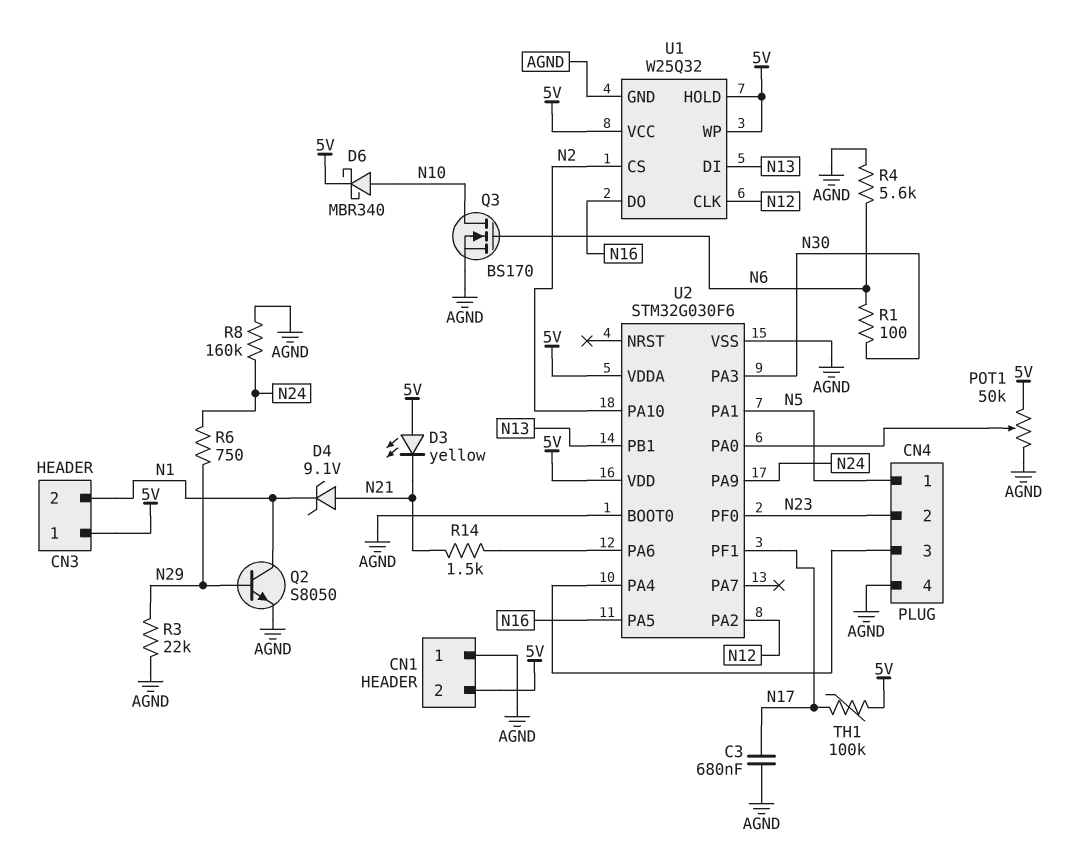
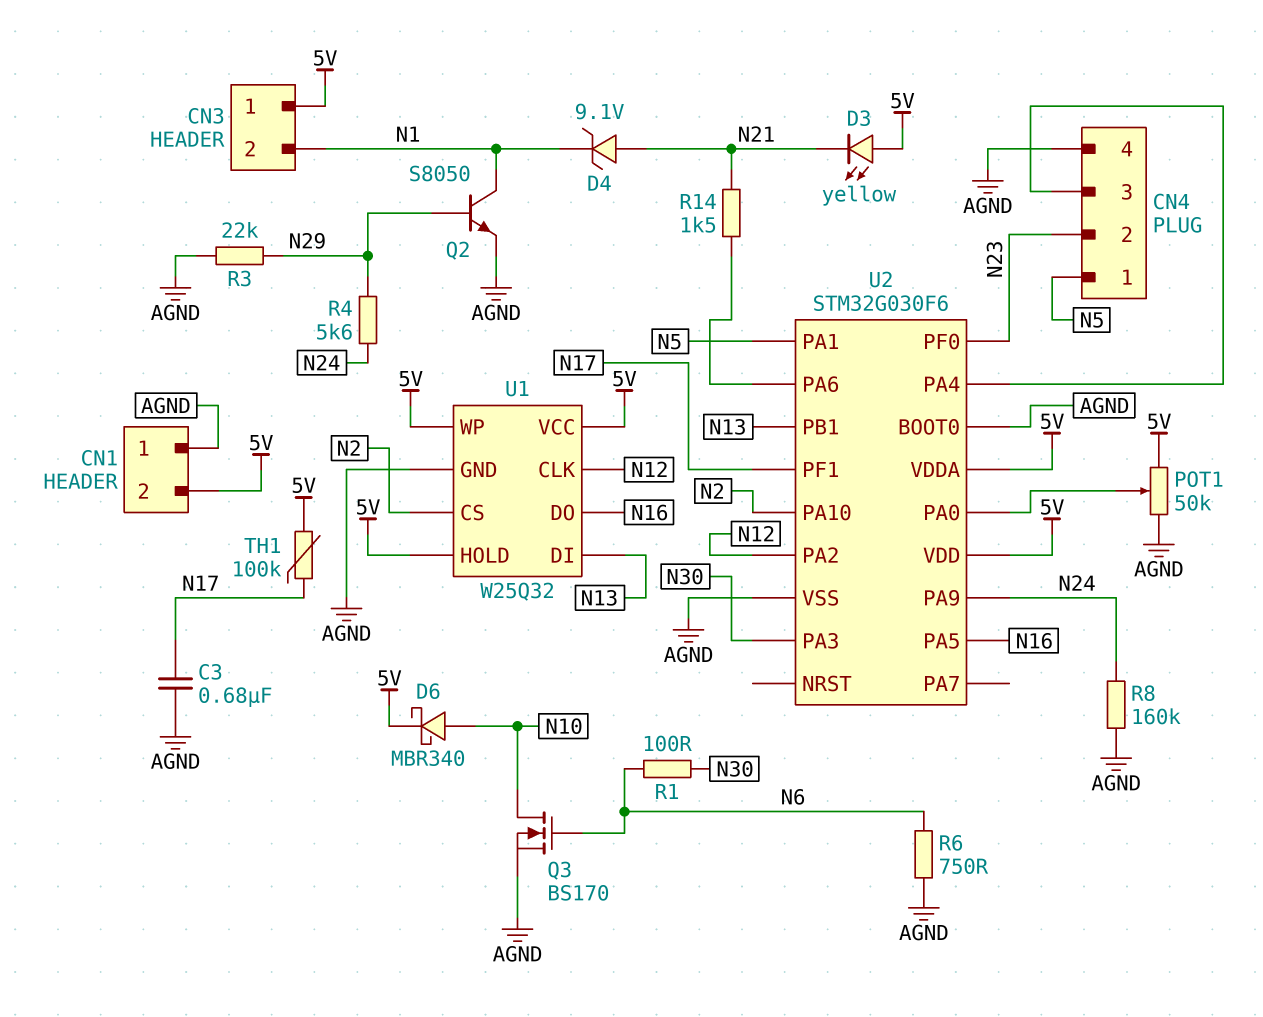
R4: 5.6k (AGND, N6) -> 5.6k (N24, N29)
R6: 750 (N24, N29) -> 750 (AGND, N6)

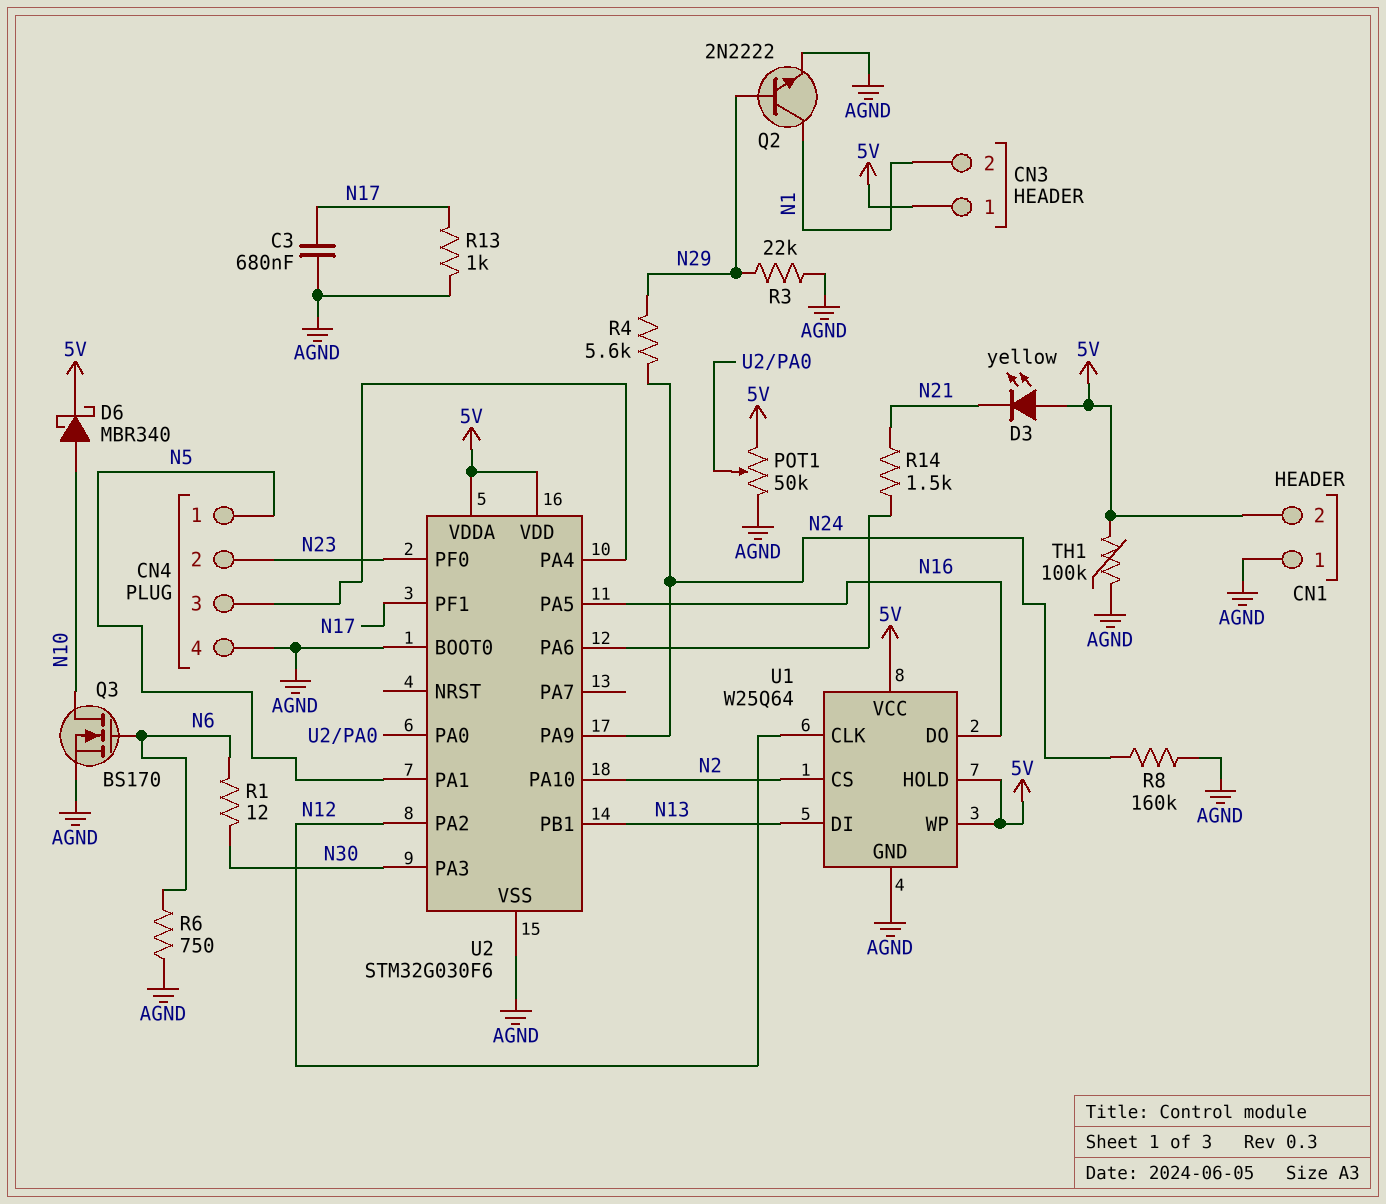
D4: zener 9.1V (A N21, K N1) -> none
Q2: NPN S8050 (B N29, C N1, E AGND) -> NPN 2N2222 (B N29, C N1, E AGND)
R1: 100 (N6, N30) -> 12 (N6, N30)
R13: none -> 1k (AGND, N17)
TH1: 100k (5V, N17) -> 100k (5V, AGND)
U1: W25Q32 -> W25Q64

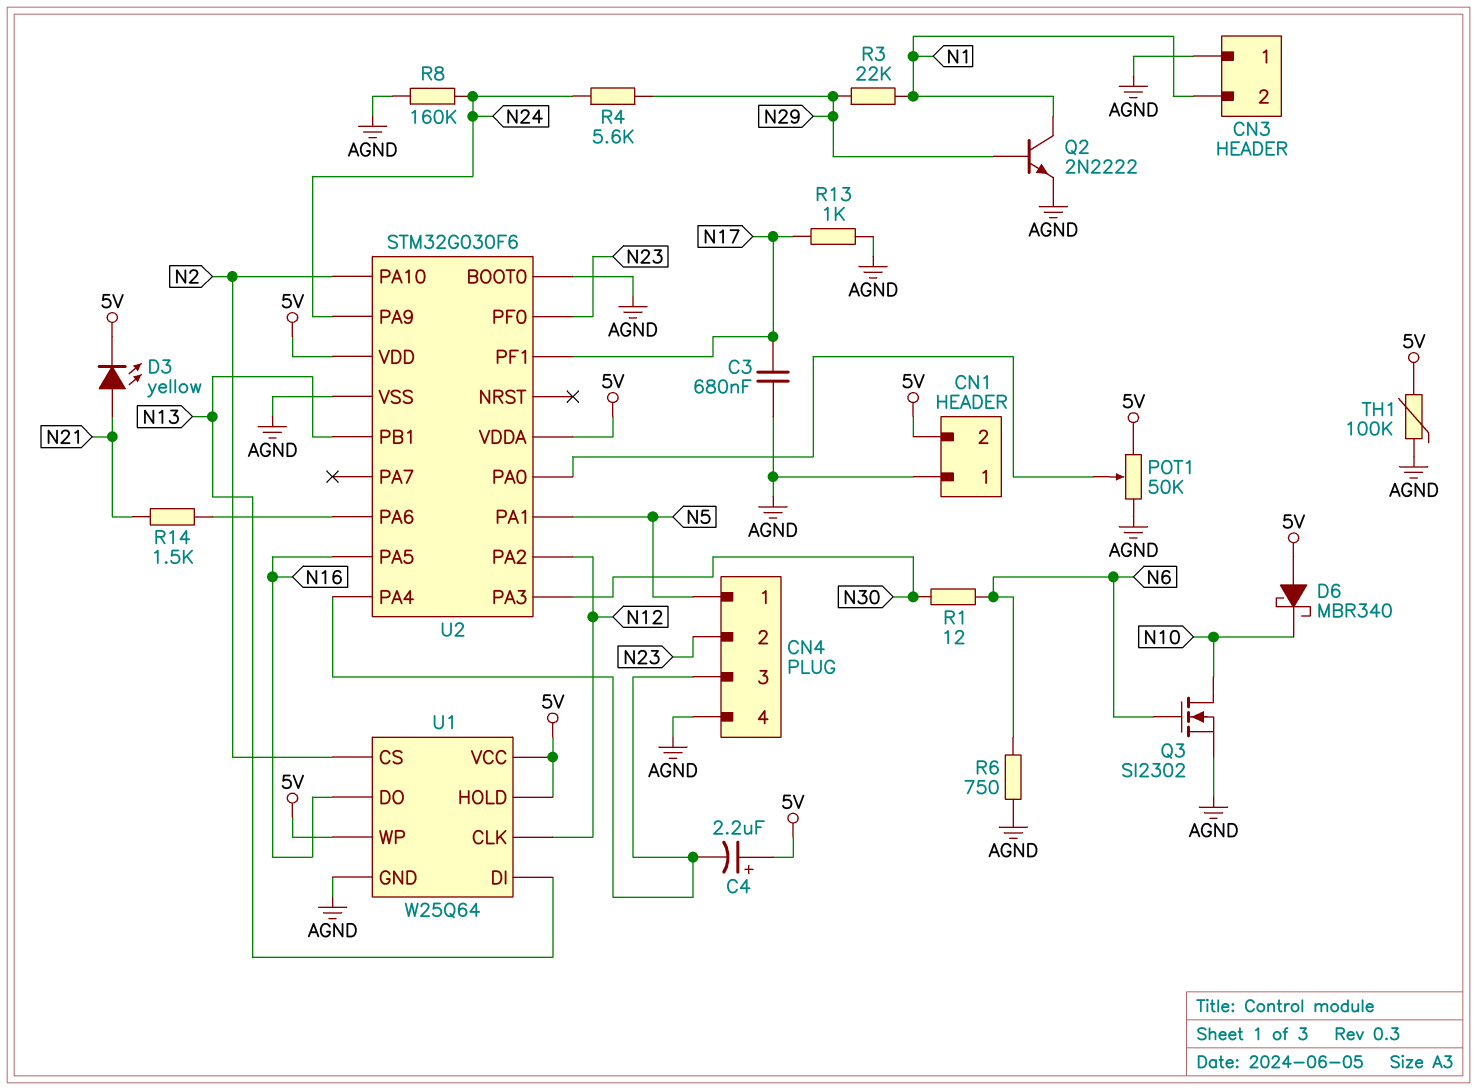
C4: none -> 2.2uF (plus 5V, minus CN4/3)
CN3 pin 1: 5V -> AGND
D3: LED yellow (A 5V, K N21) -> LED yellow (A N21, K 5V)
D6: schottky MBR340 (A N10, K 5V) -> schottky MBR340 (A 5V, K N10)
Q3: NMOS BS170 (G N6, D N10, S AGND) -> NMOS SI2302 (G N6, D N10, S AGND)
R3: 22k (AGND, N29) -> 22k (N1, N29)

